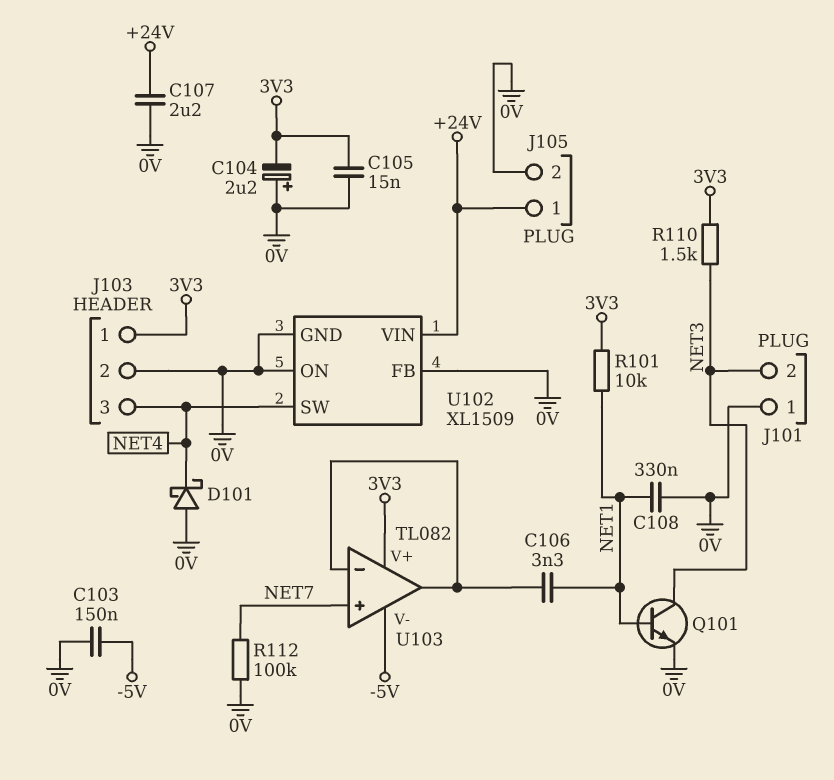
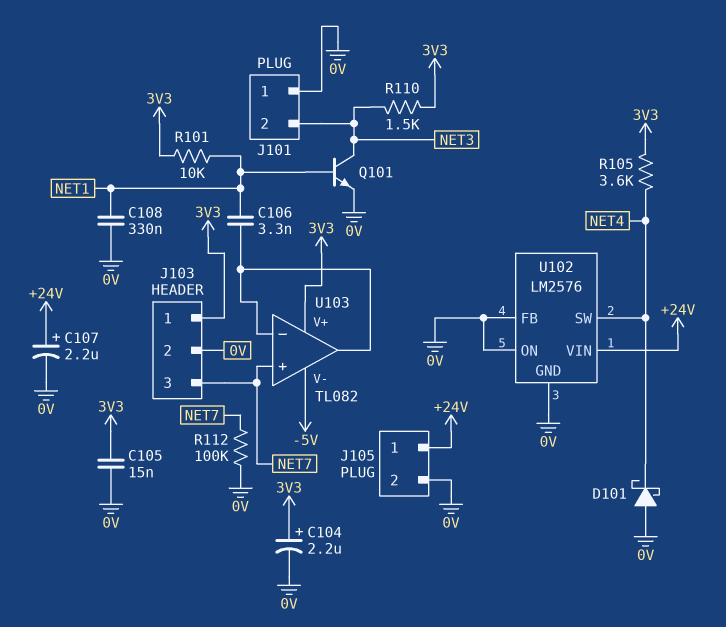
C103: 150nF (-5V, 0V) -> none
C104: 2.2uF (plus 0V, minus 3V3) -> 2.2uF (plus 3V3, minus 0V)
C107: 2.2uF (+24V, 0V) -> 2.2uF (plus +24V, minus 0V)
J103 pin 3: NET4 -> NET7
R105: none -> 3.6k (3V3, NET4)
U102: XL1509 -> LM2576

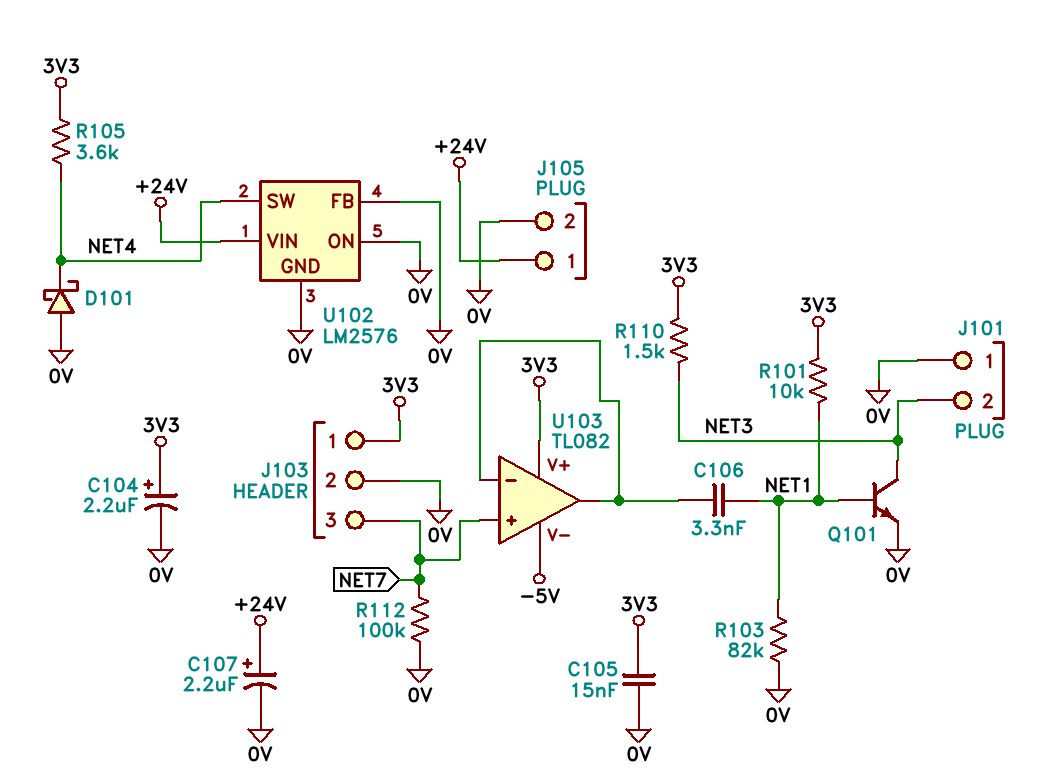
C108: 330nF (0V, NET1) -> none
R103: none -> 82k (0V, NET1)

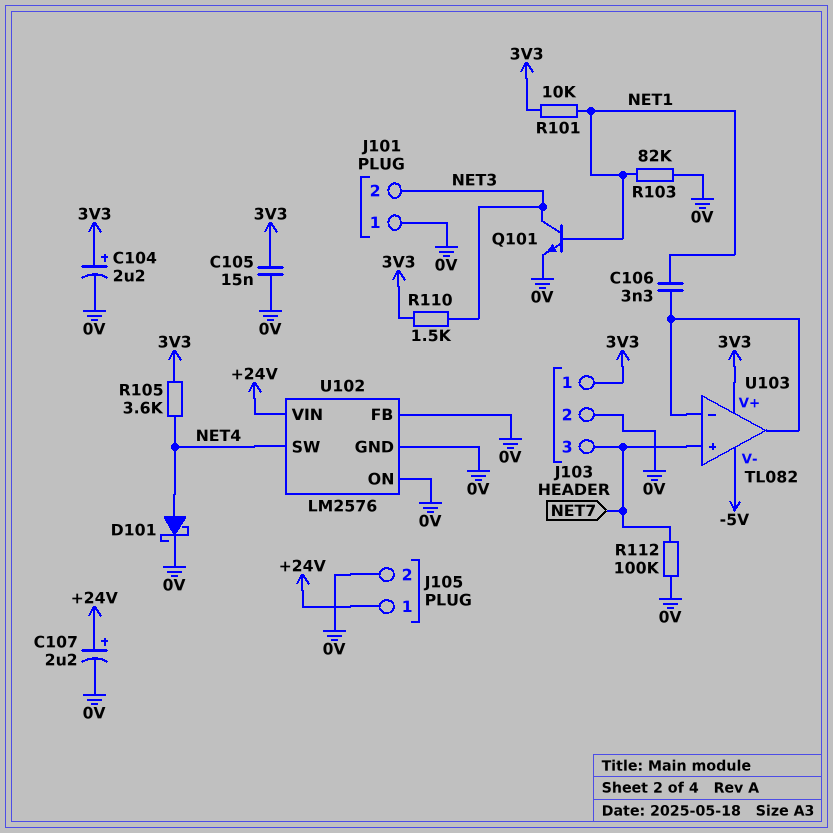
D101: schottky (A 0V, K NET4) -> schottky (A NET4, K 0V)

